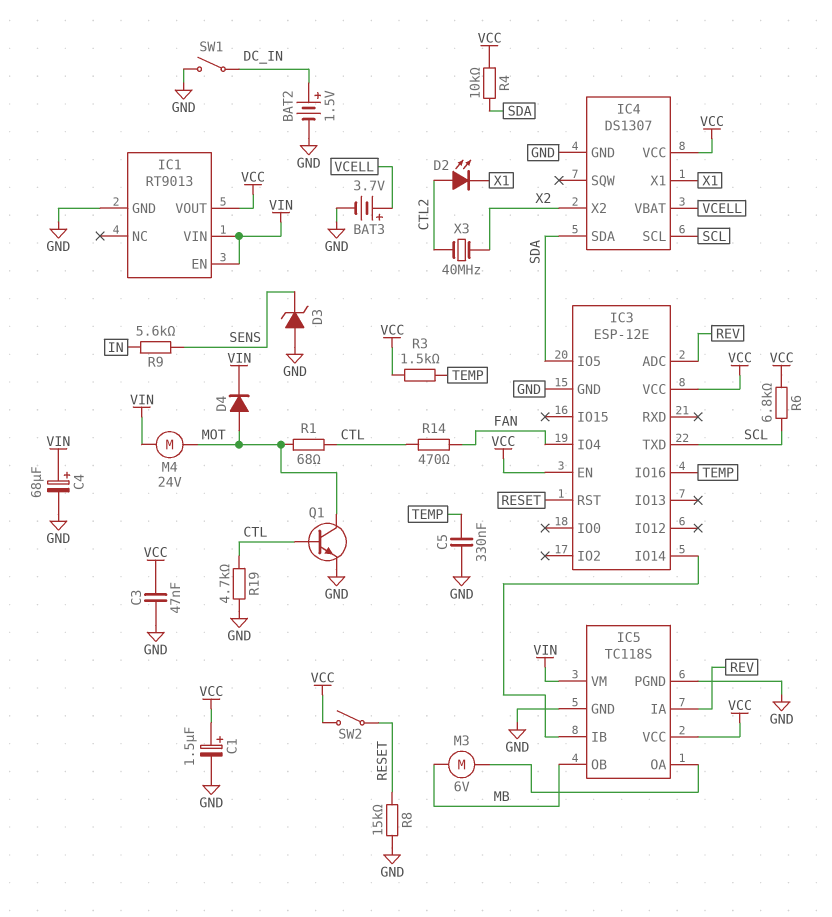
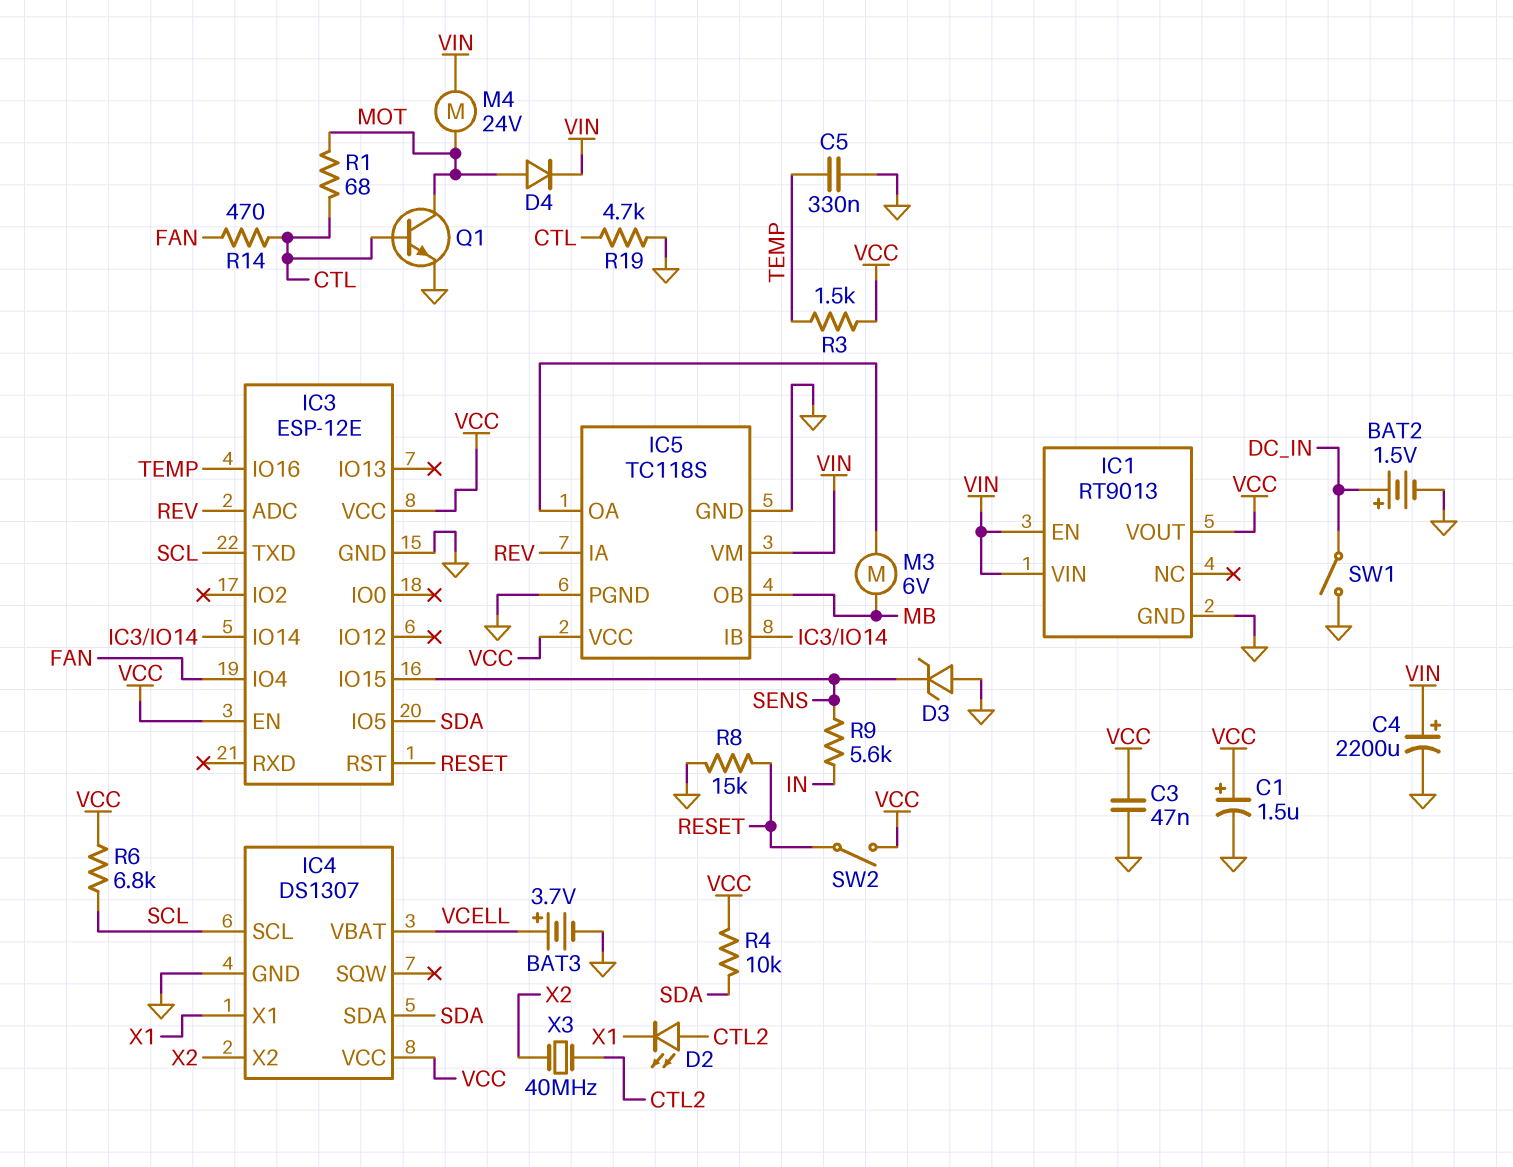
C4: 68uF (plus VIN, minus GND) -> 2200uF (plus VIN, minus GND)
IC3 pin IO15: none -> SENS

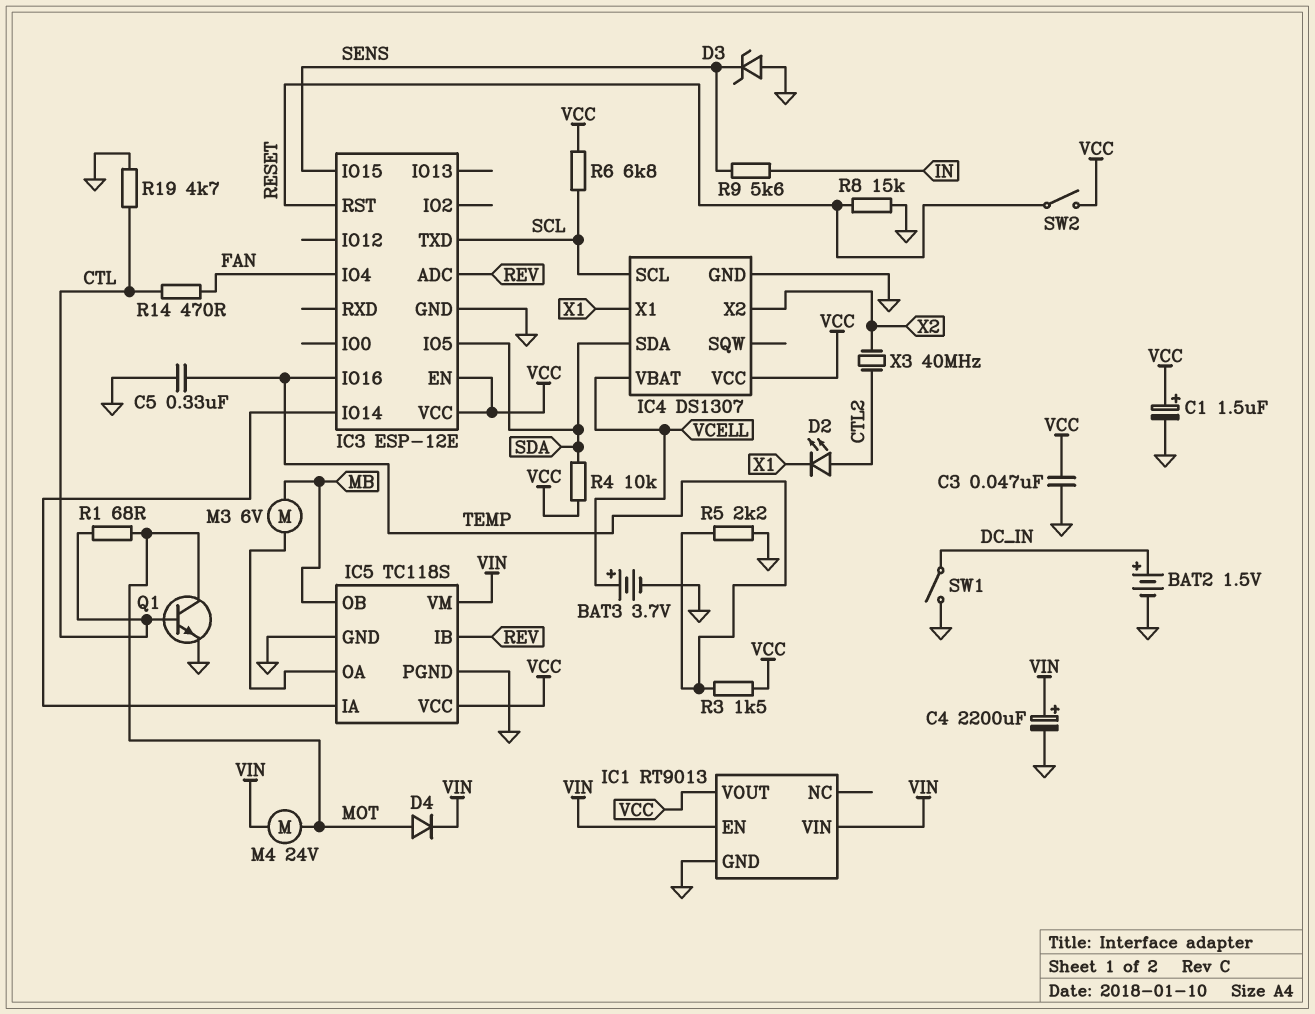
IC5 pin IA: REV -> IC3/IO14
IC5 pin IB: IC3/IO14 -> REV
R5: none -> 2.2k (GND, TEMP)

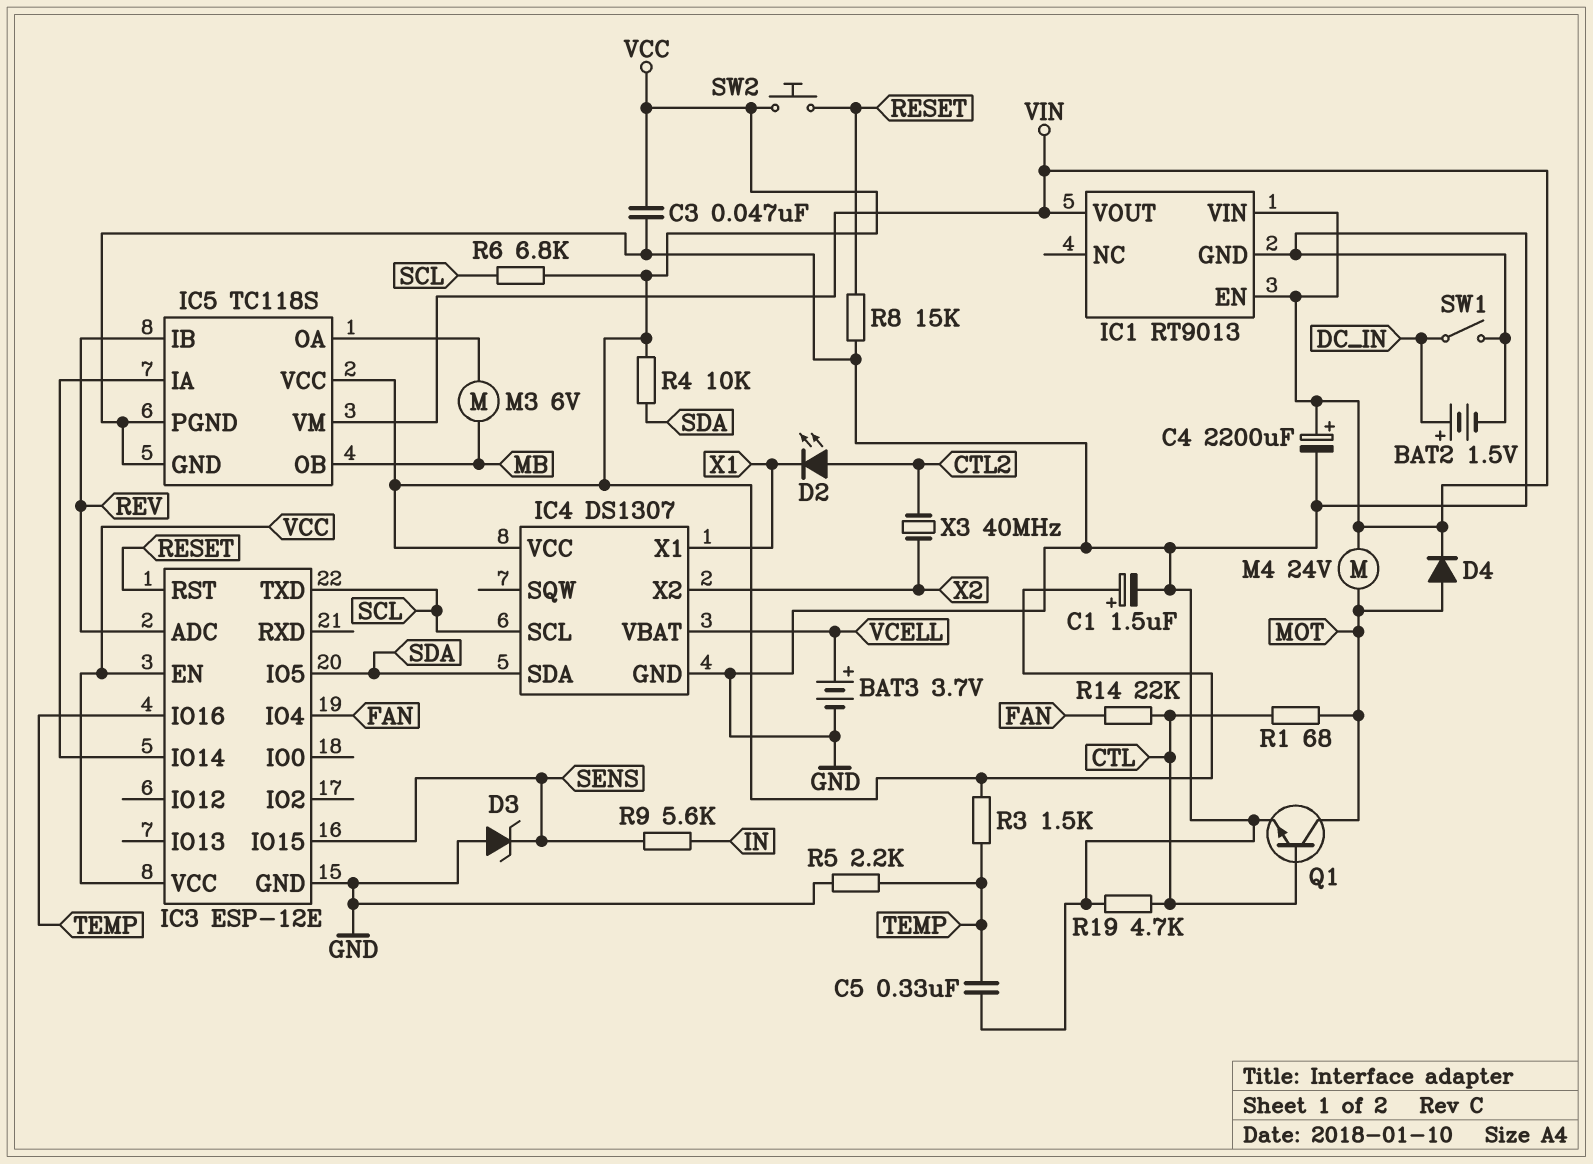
IC1 pin VOUT: VCC -> VIN
R14: 470 (CTL, FAN) -> 22k (CTL, FAN)
SW2: switch (RESET, VCC) -> button (RESET, VCC)

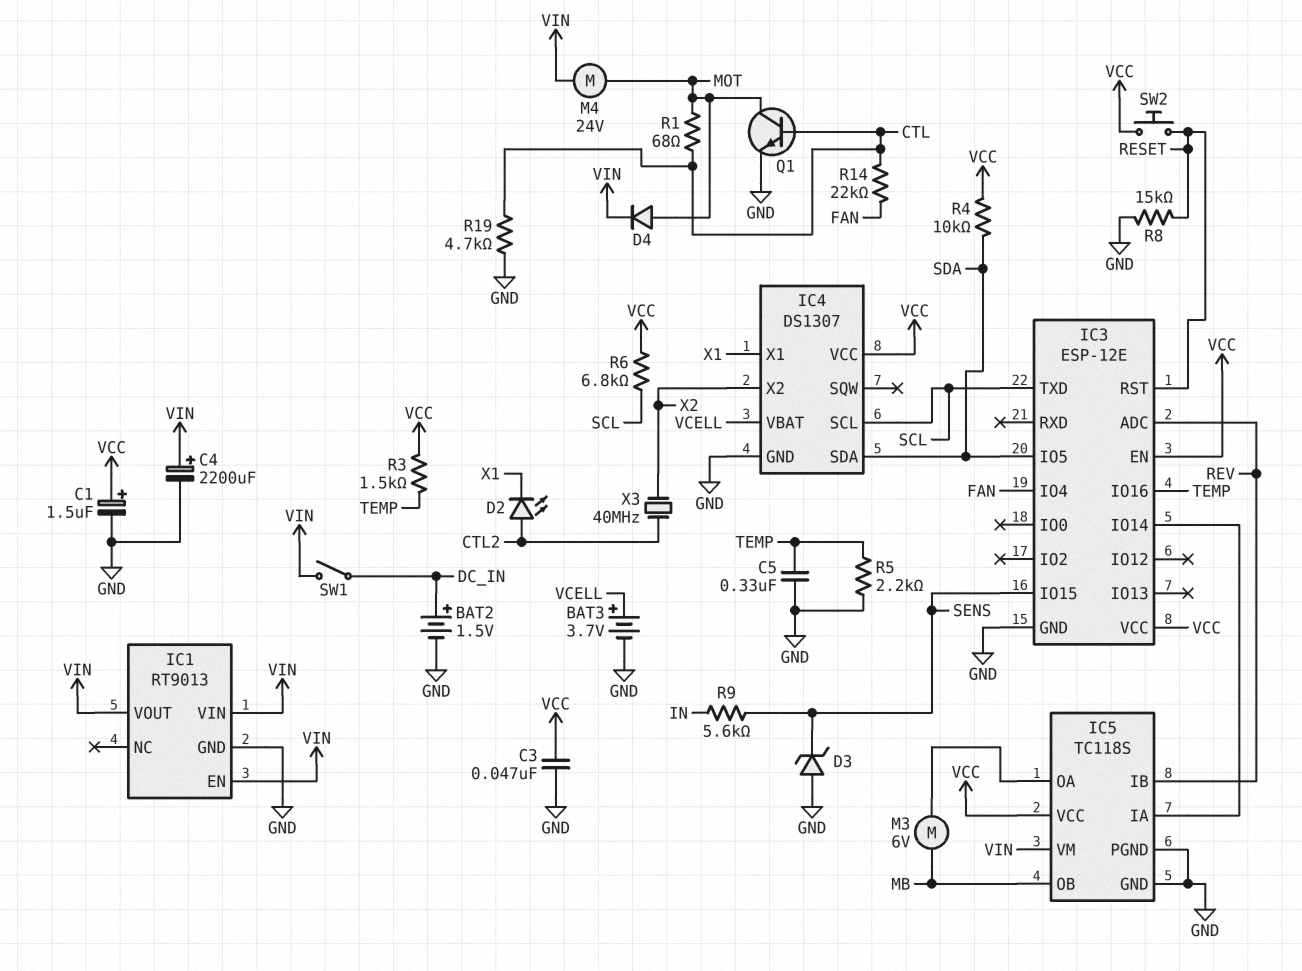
SW1: switch (DC_IN, GND) -> switch (DC_IN, VIN)

